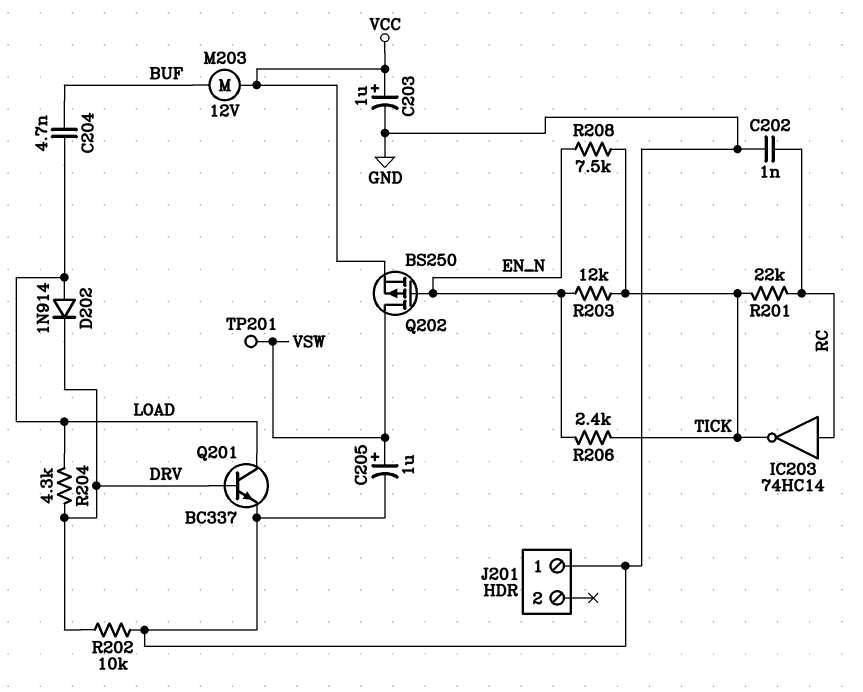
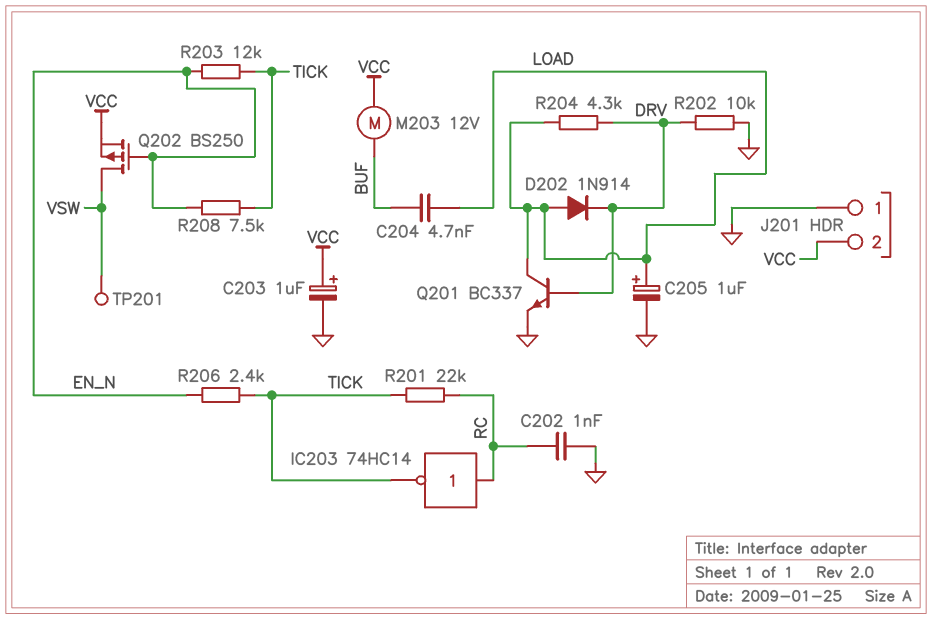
C205: 1uF (plus VSW, minus GND) -> 1uF (plus LOAD, minus GND)
J201 pin 2: none -> VCC

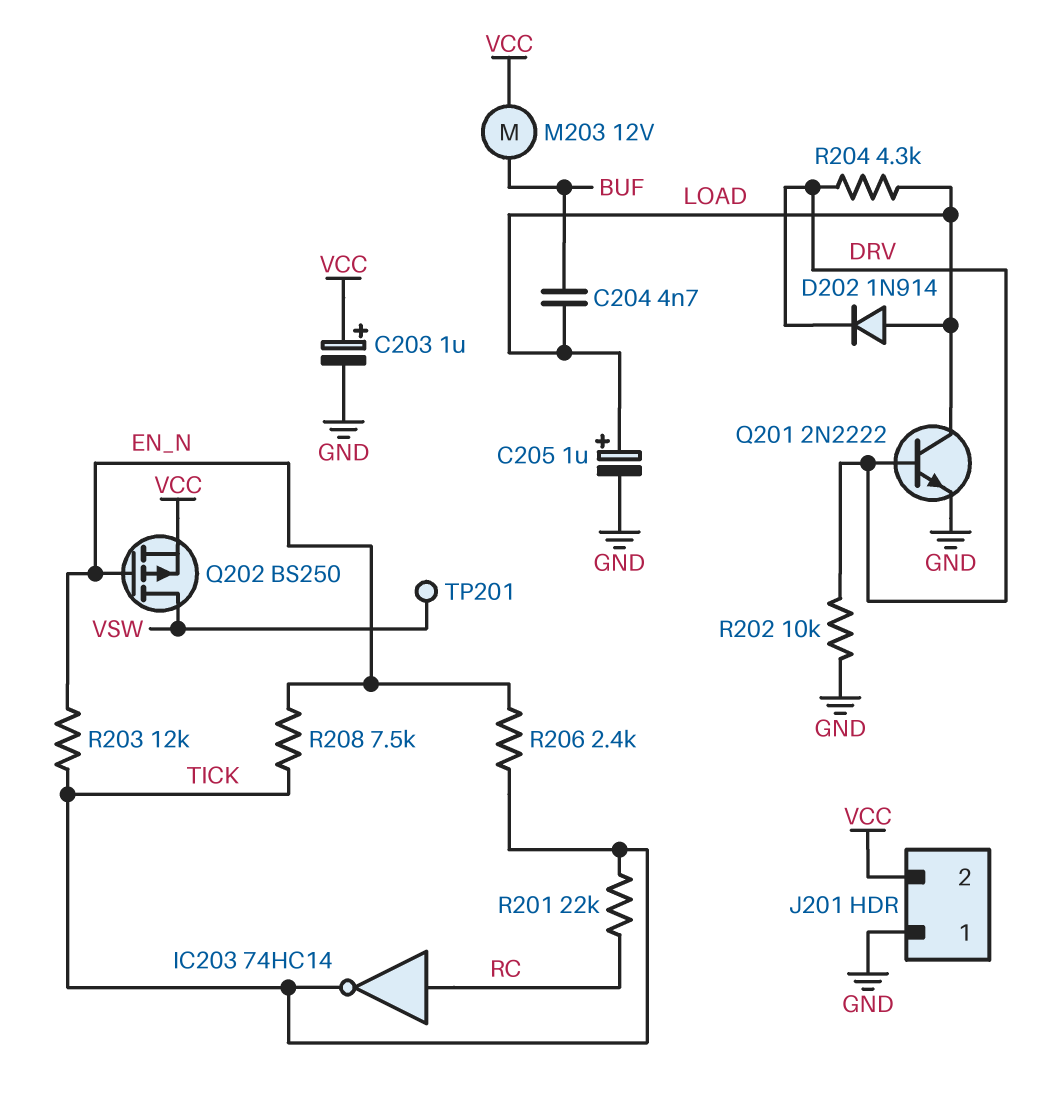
C202: 1nF (GND, RC) -> none
Q201: NPN BC337 (B DRV, C LOAD, E GND) -> NPN 2N2222 (B DRV, C LOAD, E GND)

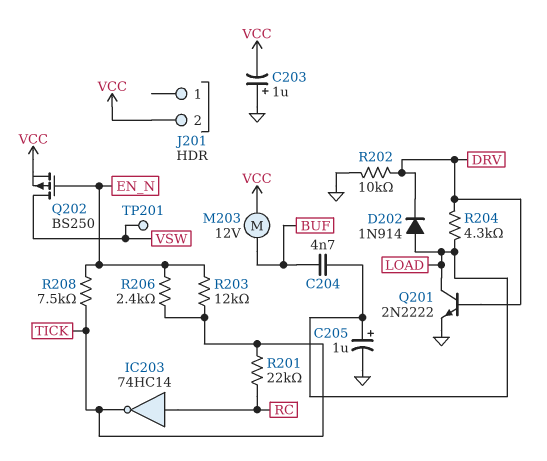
C203: 1uF (plus VCC, minus GND) -> 1uF (plus GND, minus VCC)
J201 pin 1: GND -> none

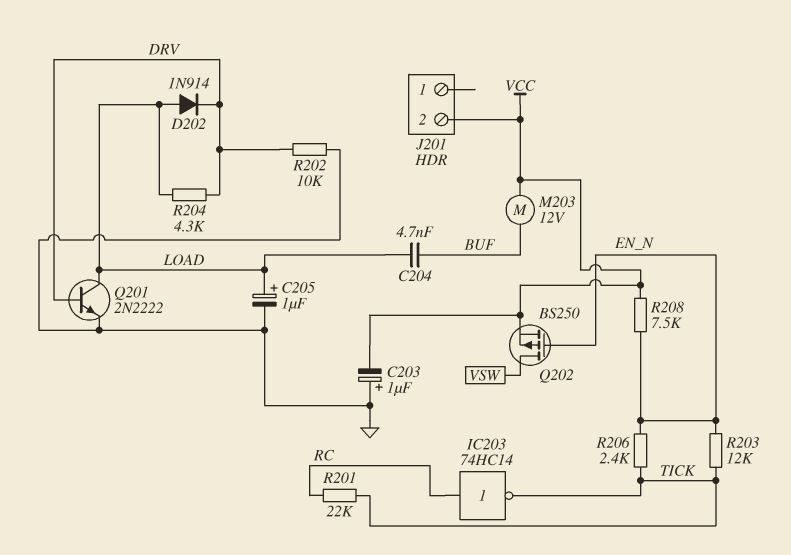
R208: 7.5k (EN_N, TICK) -> 7.5k (EN_N, VCC)
TP201: test point (VSW) -> none

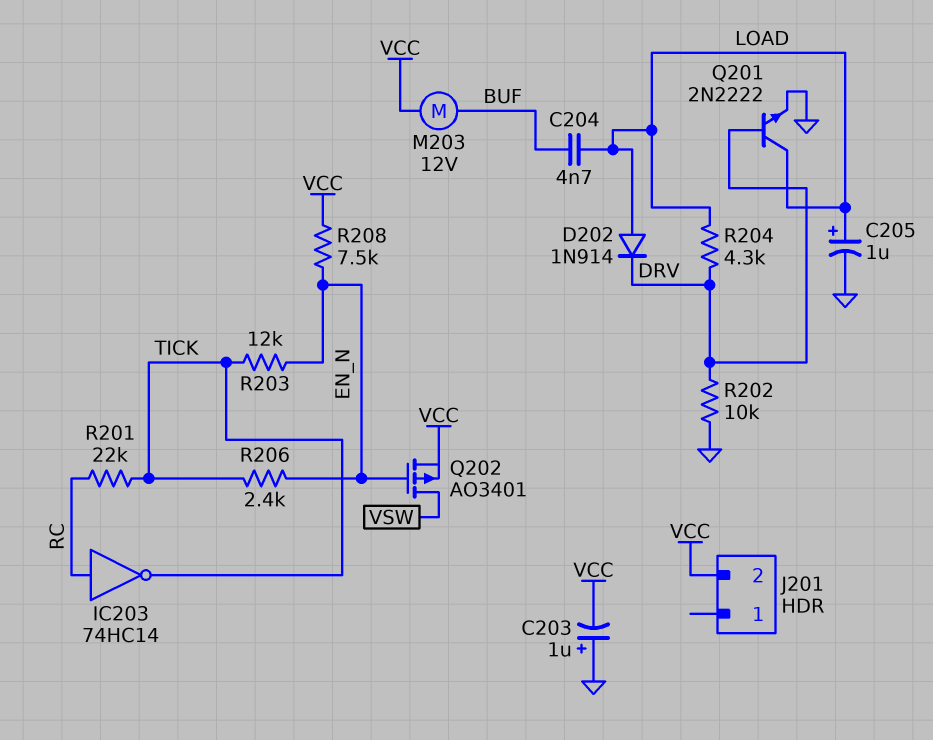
Q202: PMOS BS250 (G EN_N, D VSW, S VCC) -> PMOS AO3401 (G EN_N, D VSW, S VCC)

